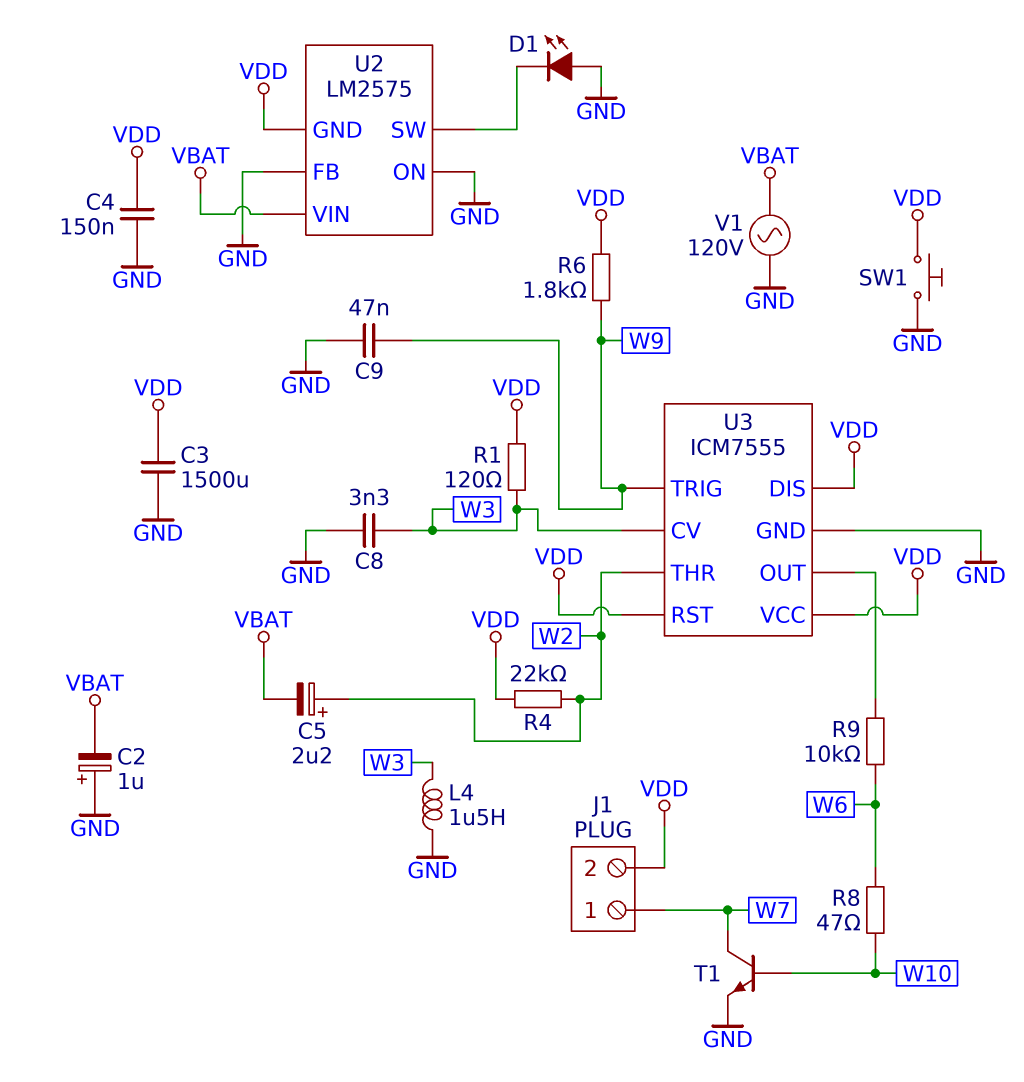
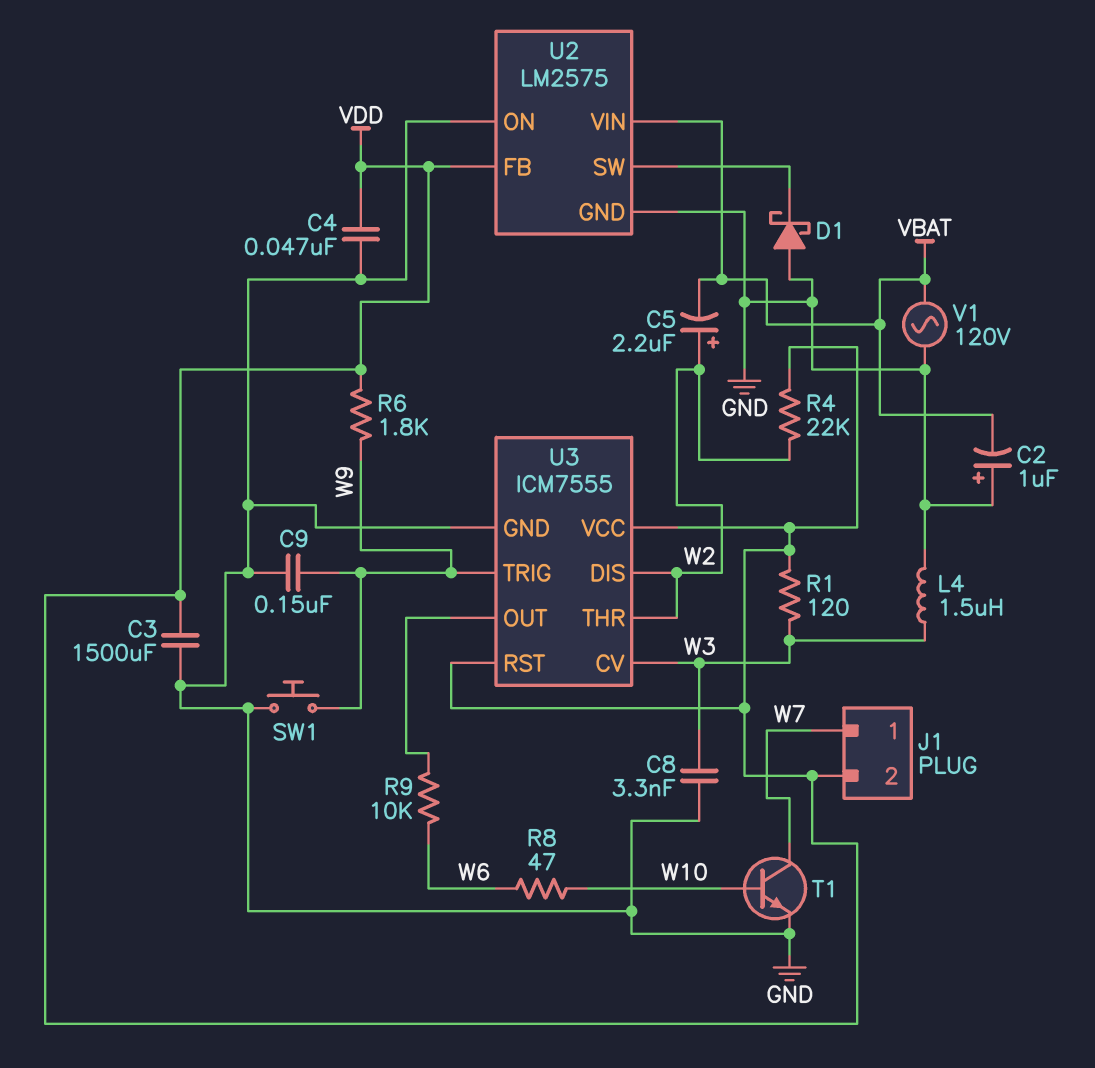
C4: 150nF (GND, VDD) -> 47nF (GND, VDD)
C9: 47nF (GND, W9) -> 150nF (GND, W9)
D1: LED (A GND, K U2/SW) -> schottky (A GND, K U2/SW)
SW1: button (GND, VDD) -> button (GND, W9)
U2 pin FB: GND -> VDD
U2 pin GND: VDD -> GND
U3 pin DIS: VDD -> W2

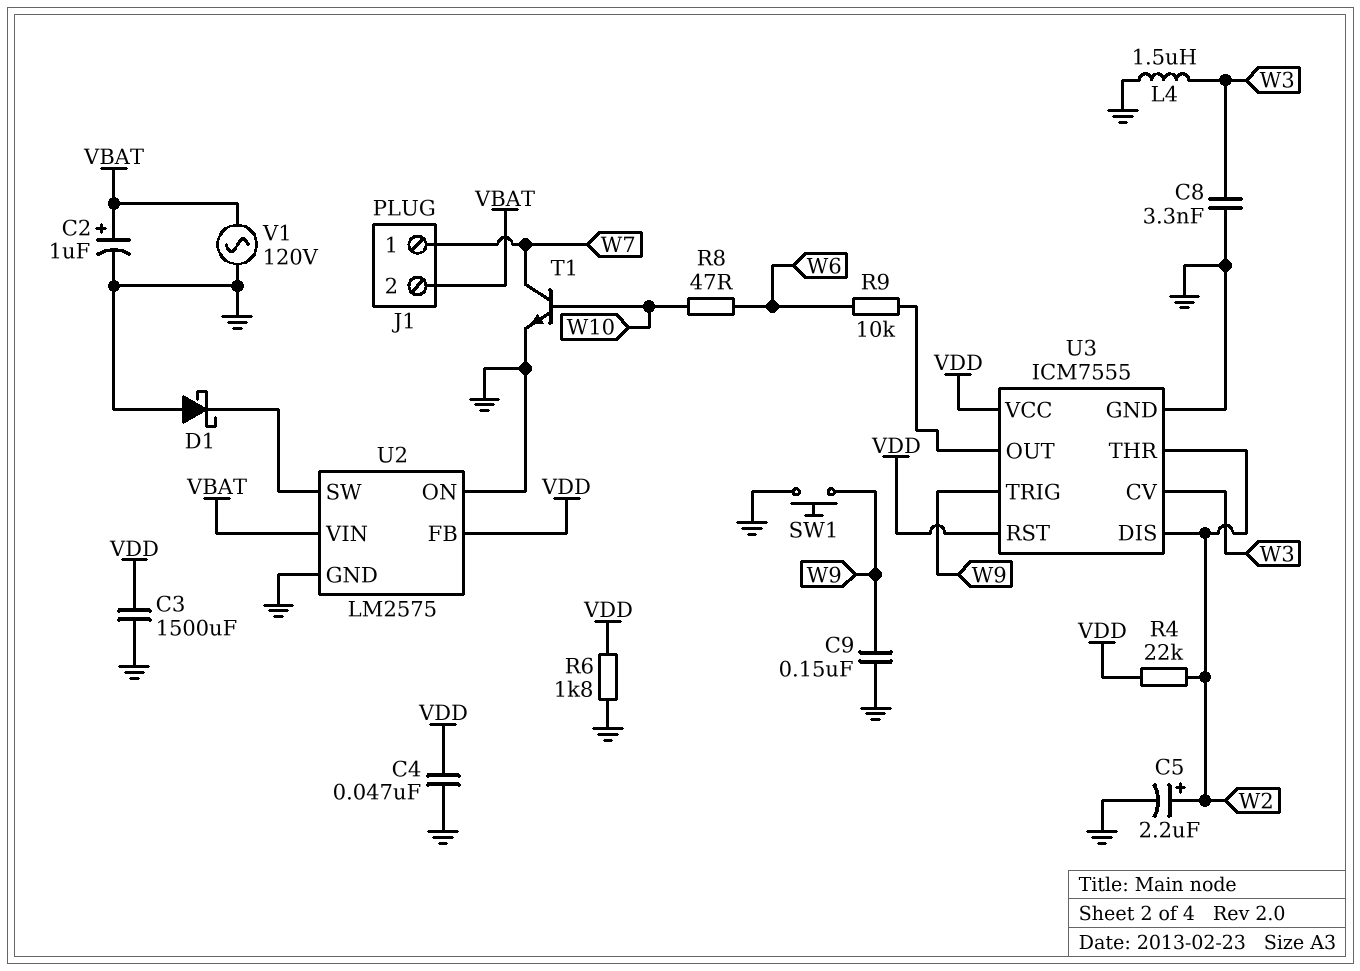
C2: 1uF (plus GND, minus VBAT) -> 1uF (plus VBAT, minus GND)
C5: 2.2uF (plus W2, minus VBAT) -> 2.2uF (plus W2, minus GND)
J1 pin 2: VDD -> VBAT
R1: 120 (VDD, W3) -> none
R6: 1.8k (VDD, W9) -> 1.8k (GND, VDD)

